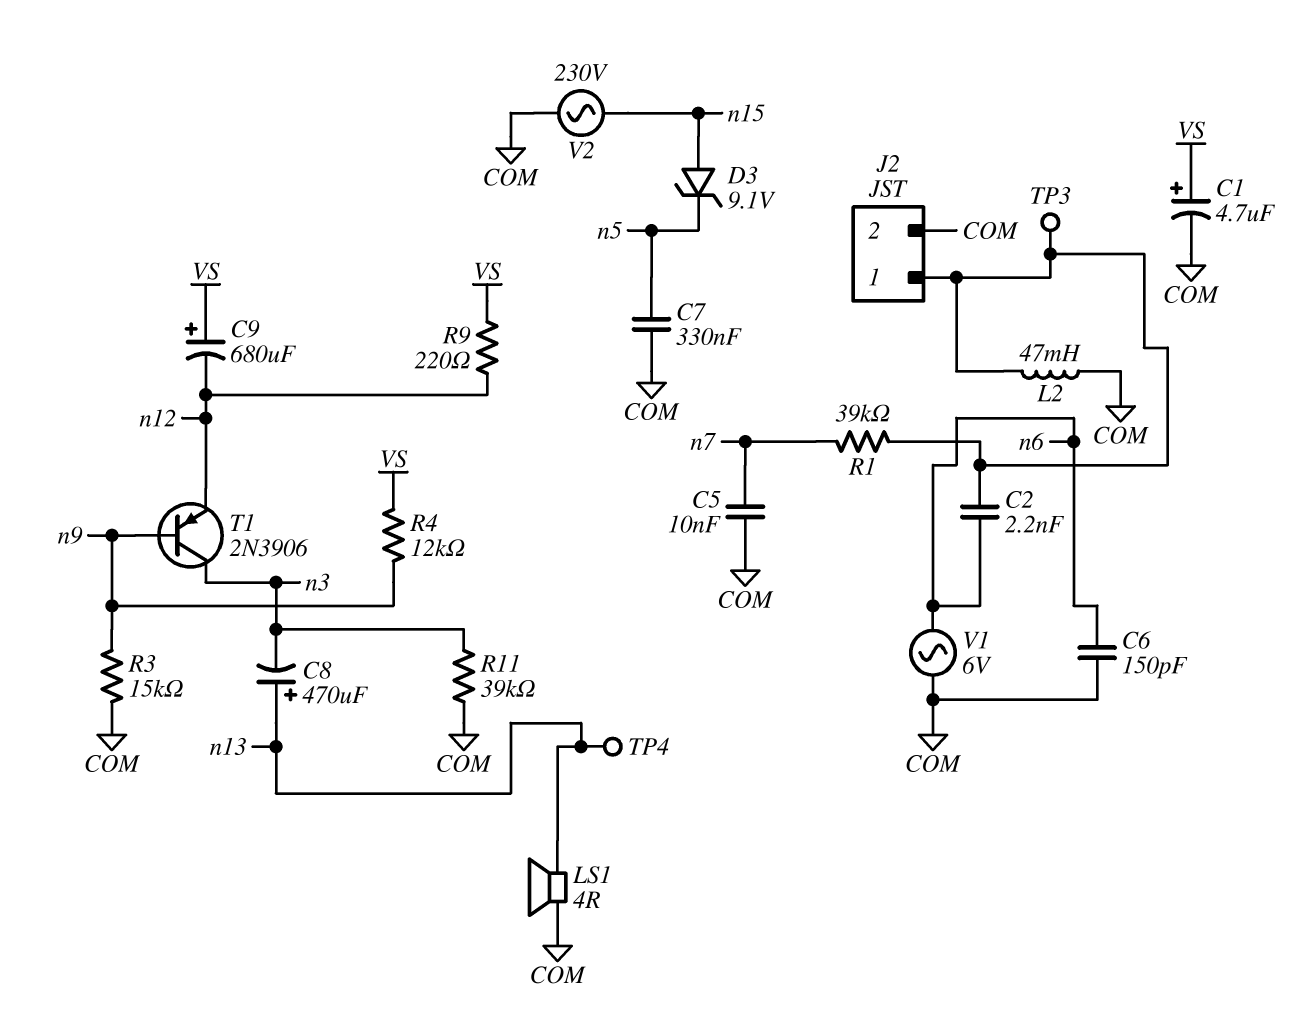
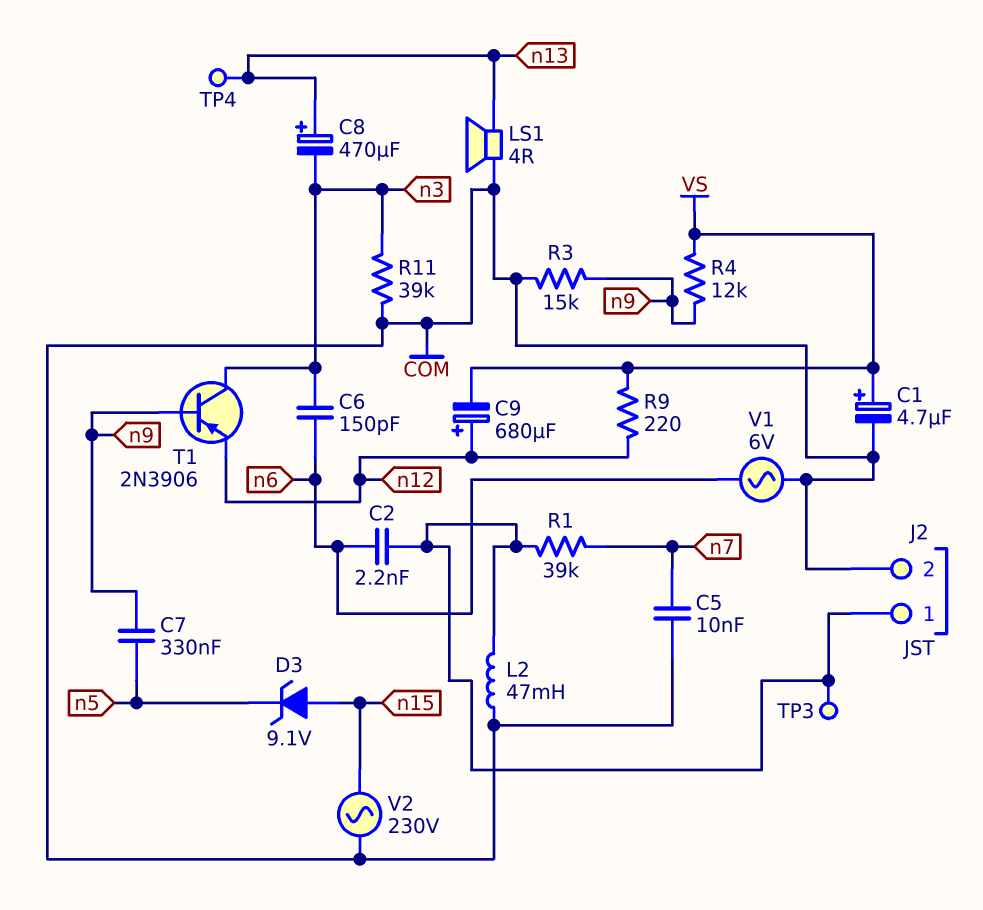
C6: 150pF (COM, n6) -> 150pF (n3, n6)
C7: 330nF (COM, n5) -> 330nF (n5, n9)
C9: 680uF (plus VS, minus n12) -> 680uF (plus n12, minus VS)

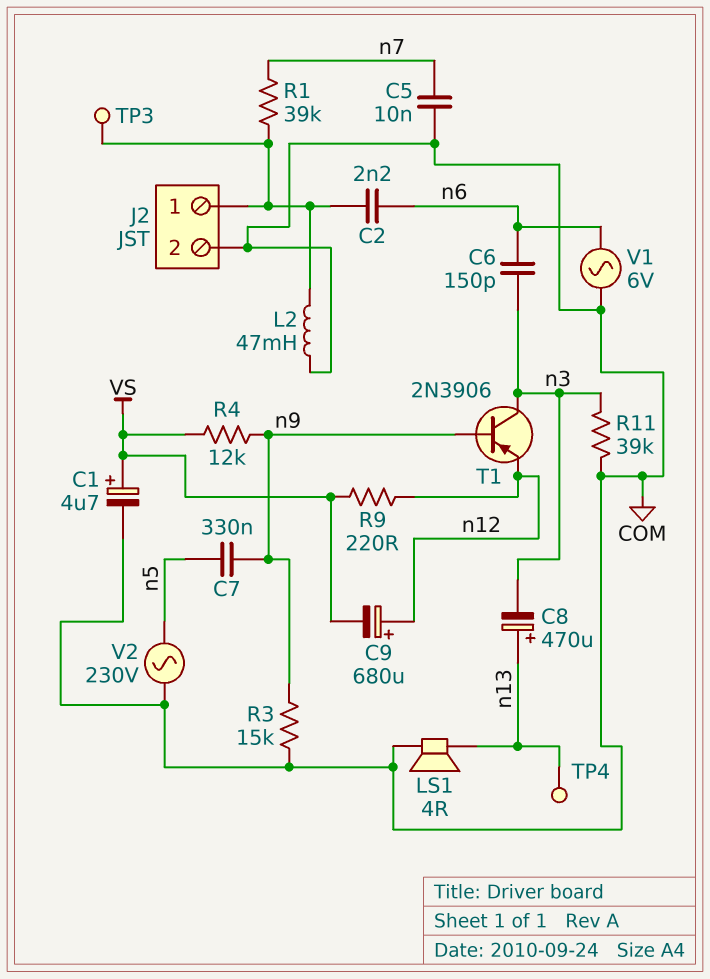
D3: zener 9.1V (A n15, K n5) -> none
V2: AC 230V (COM, n15) -> AC 230V (COM, n5)

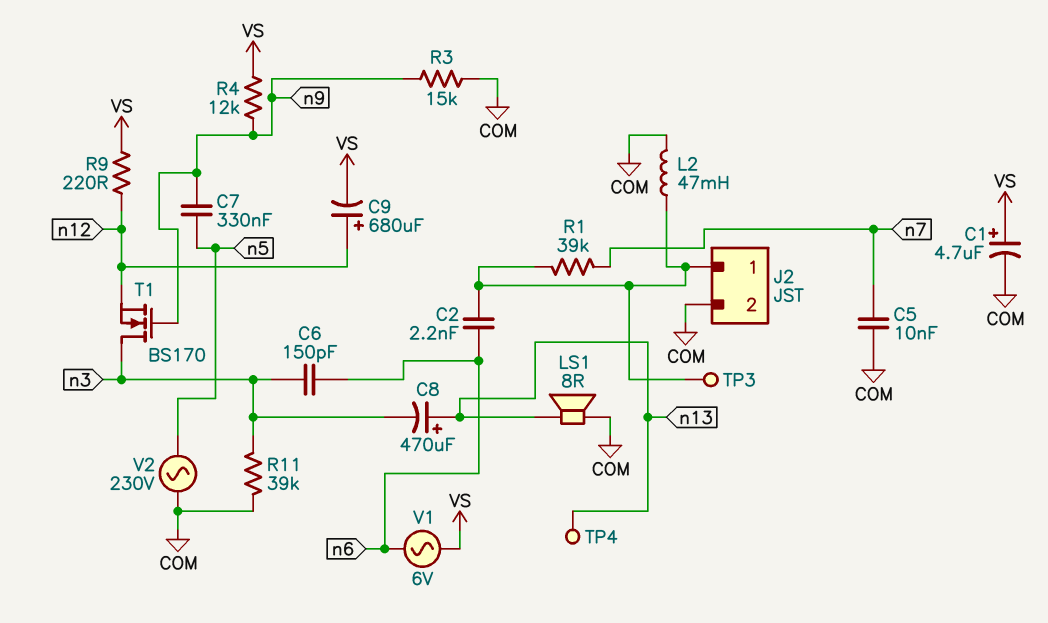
LS1: speaker 4R (COM, n13) -> speaker 8R (COM, n13)
T1: PNP 2N3906 (B n9, C n3, E n12) -> NMOS BS170 (G n9, D n3, S n12)
V1: AC 6V (COM, n6) -> AC 6V (VS, n6)

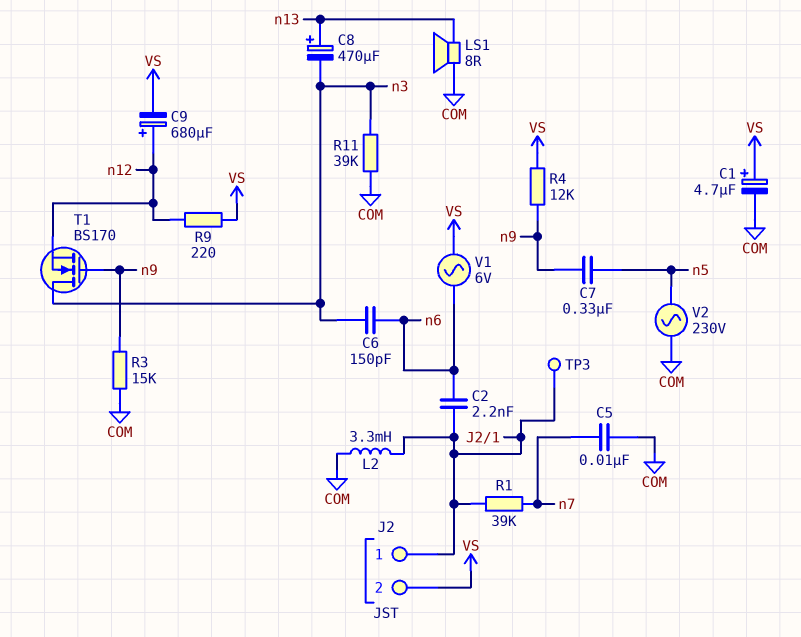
J2 pin 2: COM -> VS
L2: 47mH (COM, J2/1) -> 3.3mH (COM, J2/1)
TP4: test point (n13) -> none

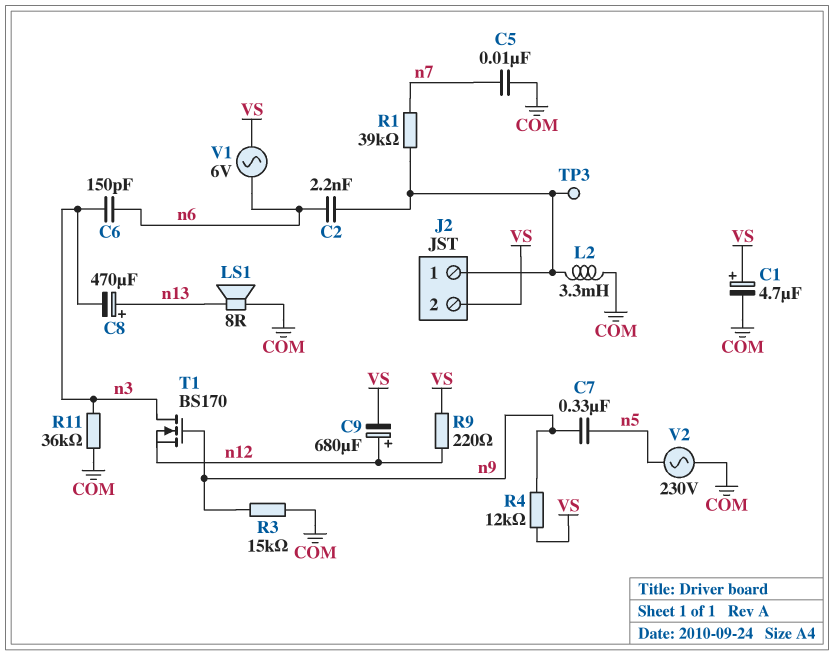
R11: 39k (COM, n3) -> 36k (COM, n3)

